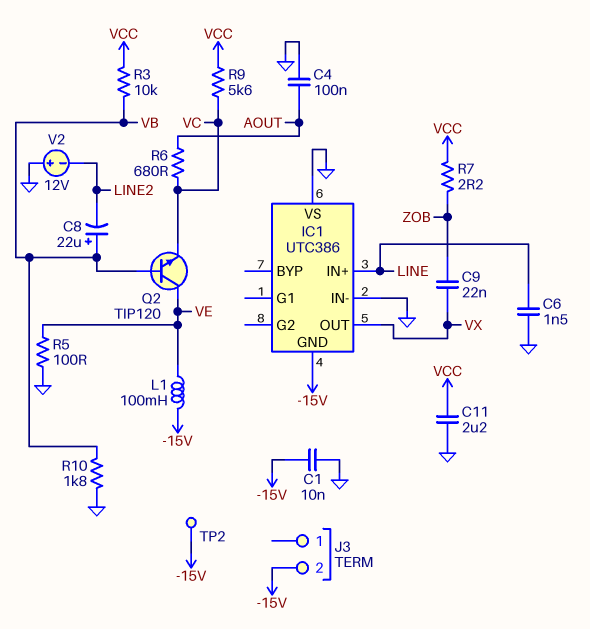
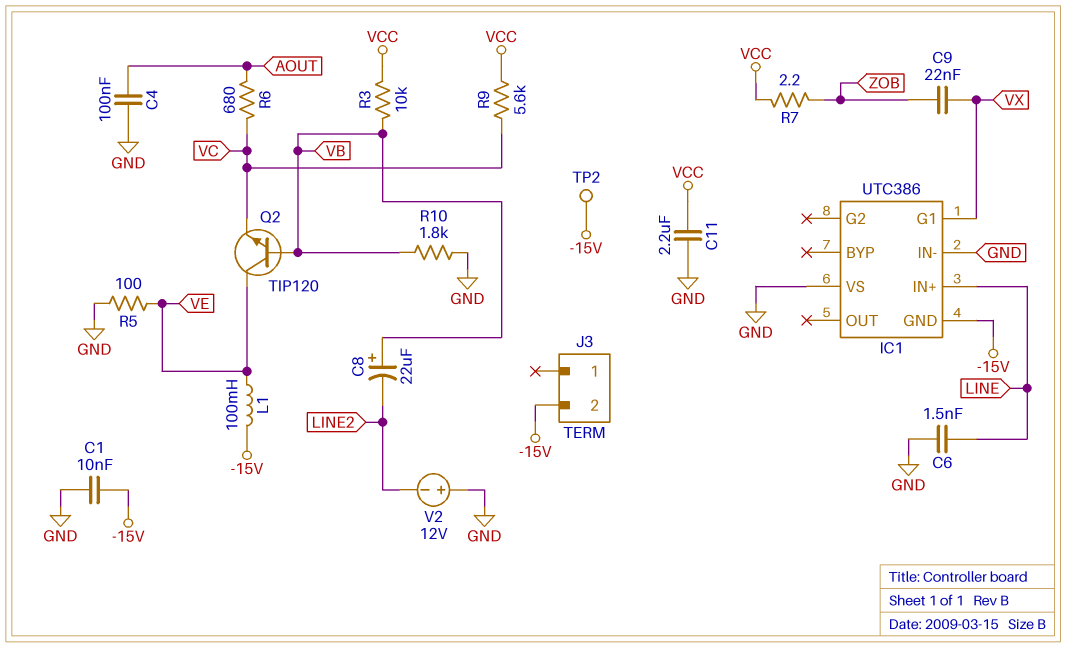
IC1 pin G1: none -> VX
IC1 pin OUT: VX -> none

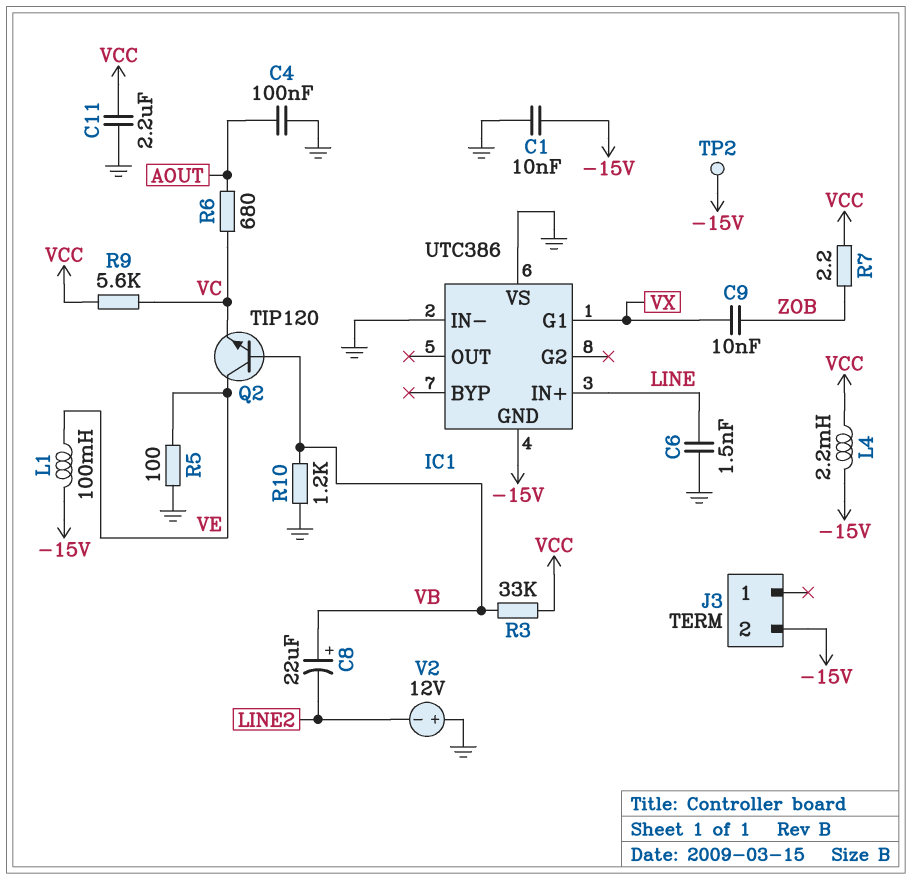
C9: 22nF (VX, ZOB) -> 10nF (VX, ZOB)
L4: none -> 2.2mH (-15V, VCC)
R3: 10k (VB, VCC) -> 33k (VB, VCC)
R10: 1.8k (GND, VB) -> 1.2k (GND, VB)

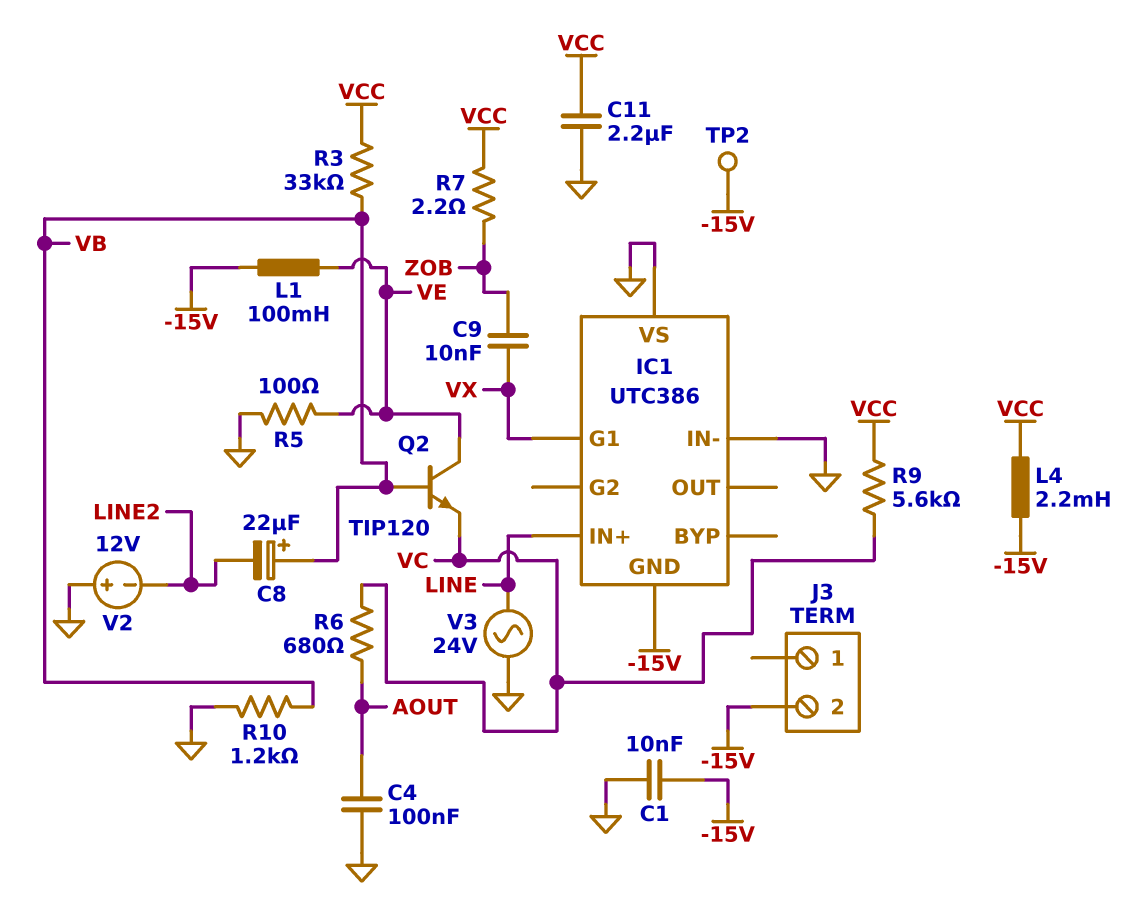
C6: 1.5nF (GND, LINE) -> none
V3: none -> AC 24V (GND, LINE)

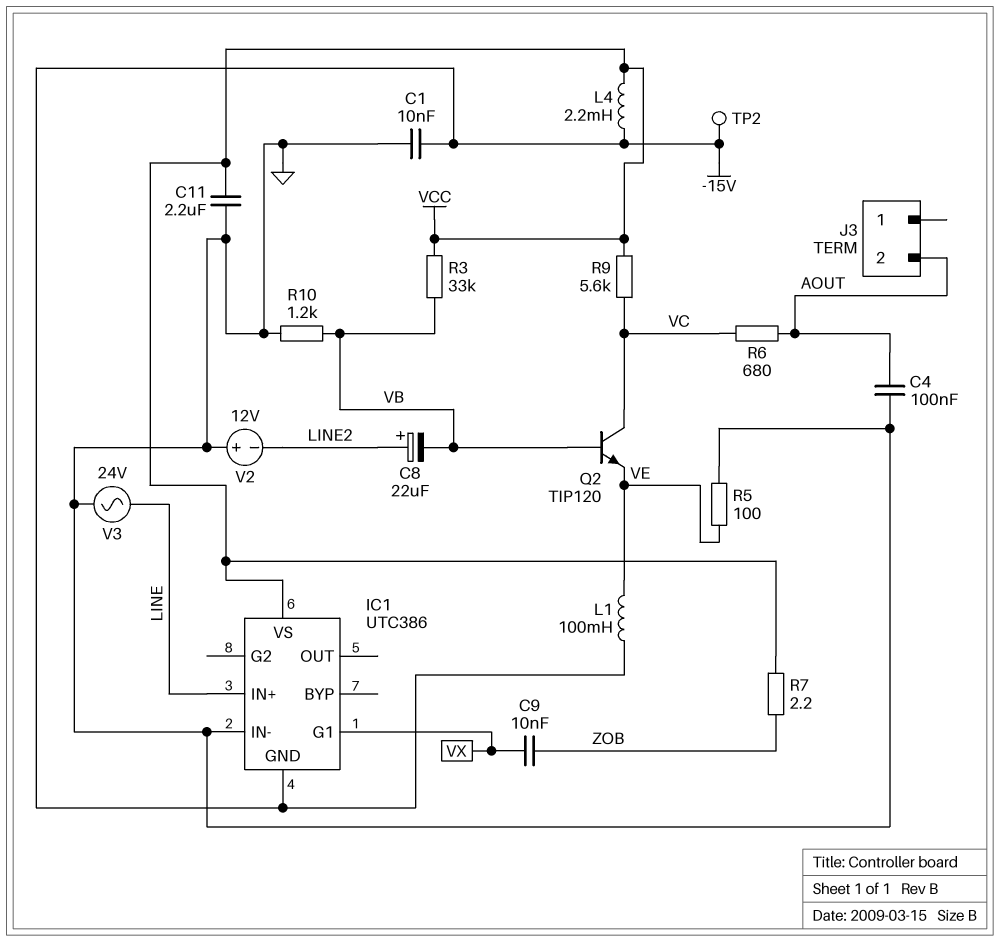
C8: 22uF (plus VB, minus LINE2) -> 22uF (plus LINE2, minus VB)
IC1 pin VS: GND -> VCC
J3 pin 2: -15V -> AOUT
Q2: NPN TIP120 (B VB, C VE, E VC) -> NPN TIP120 (B VB, C VC, E VE)

